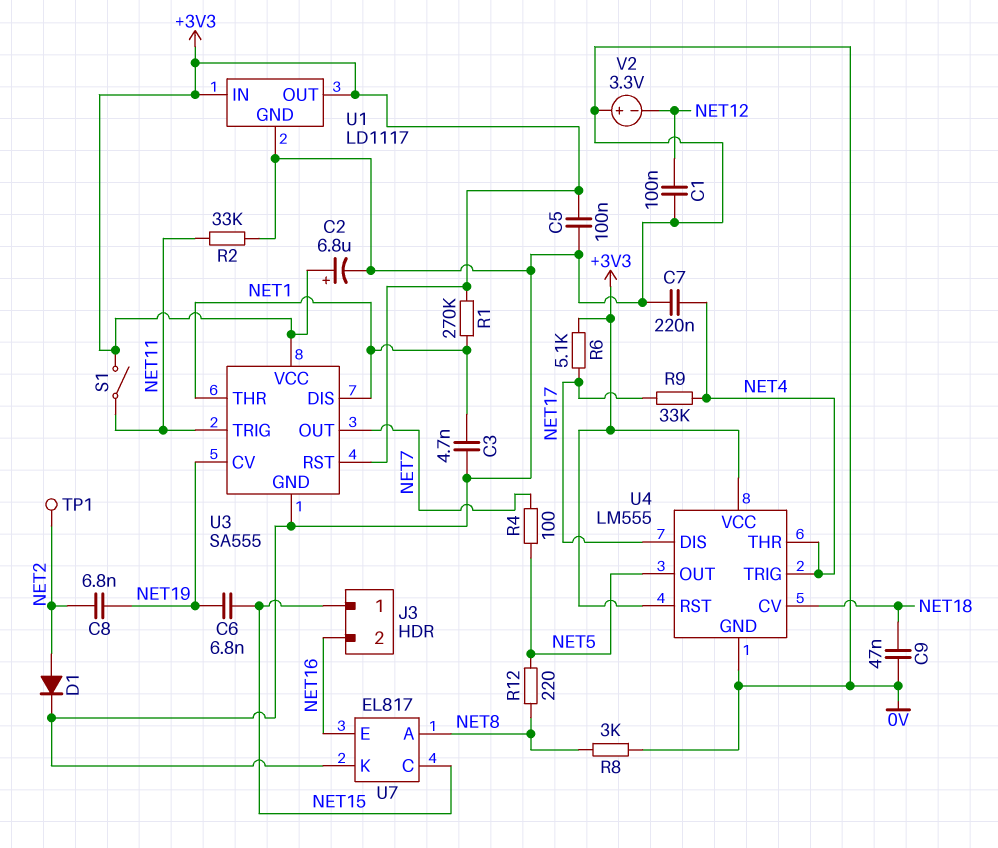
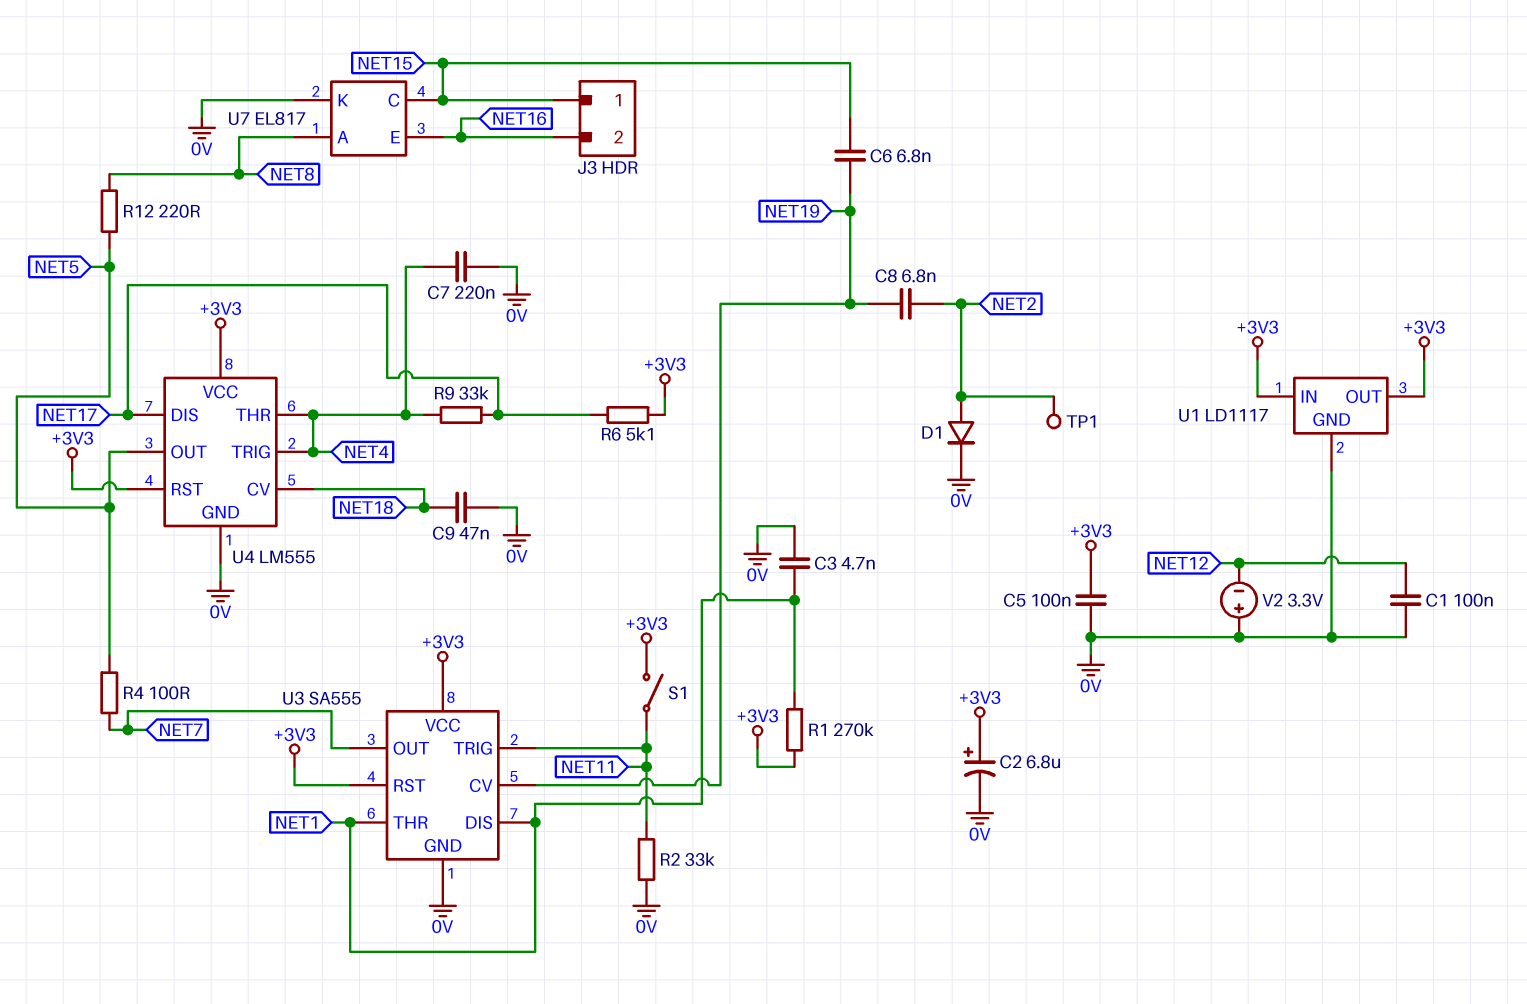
R8: 3k (0V, NET8) -> none

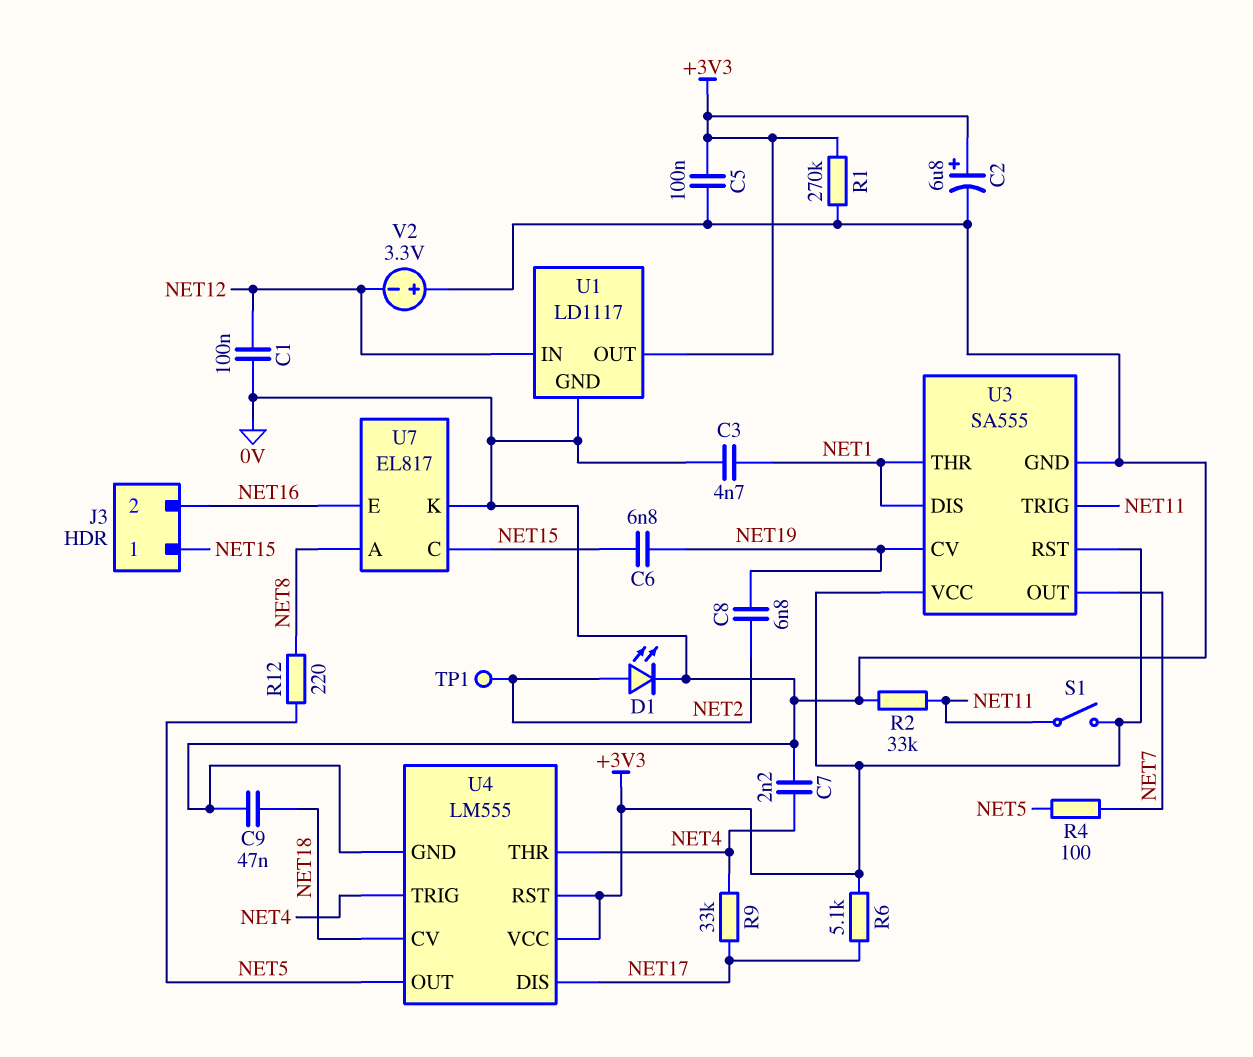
C7: 220nF (0V, NET4) -> 2.2nF (0V, NET4)
D1: diode (A NET2, K 0V) -> LED (A NET2, K 0V)
R1: 270k (+3V3, NET1) -> 270k (+3V3, 0V)
U1 pin IN: +3V3 -> NET12

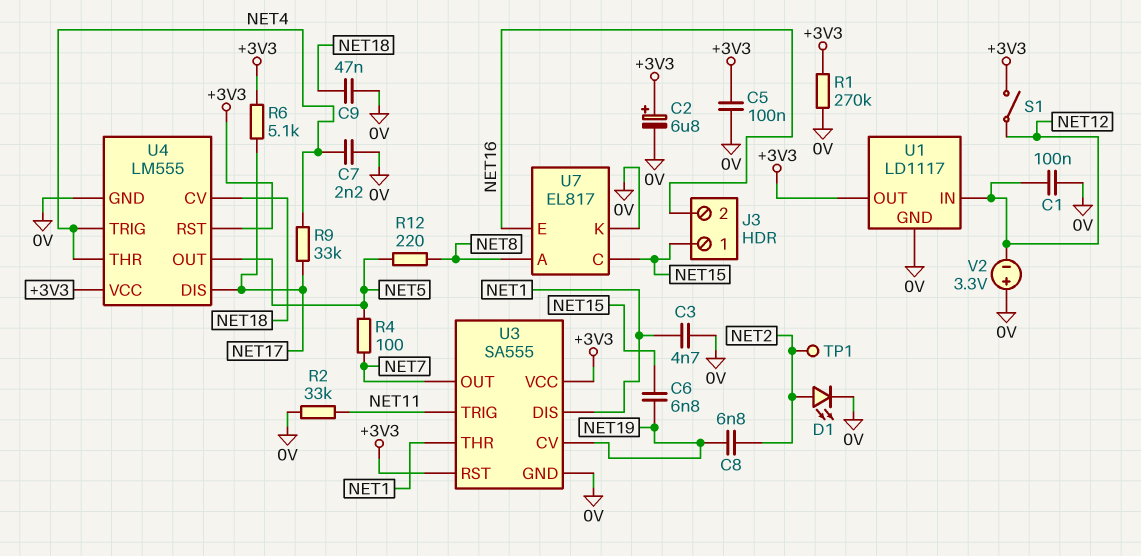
S1: switch (+3V3, NET11) -> switch (+3V3, NET12)

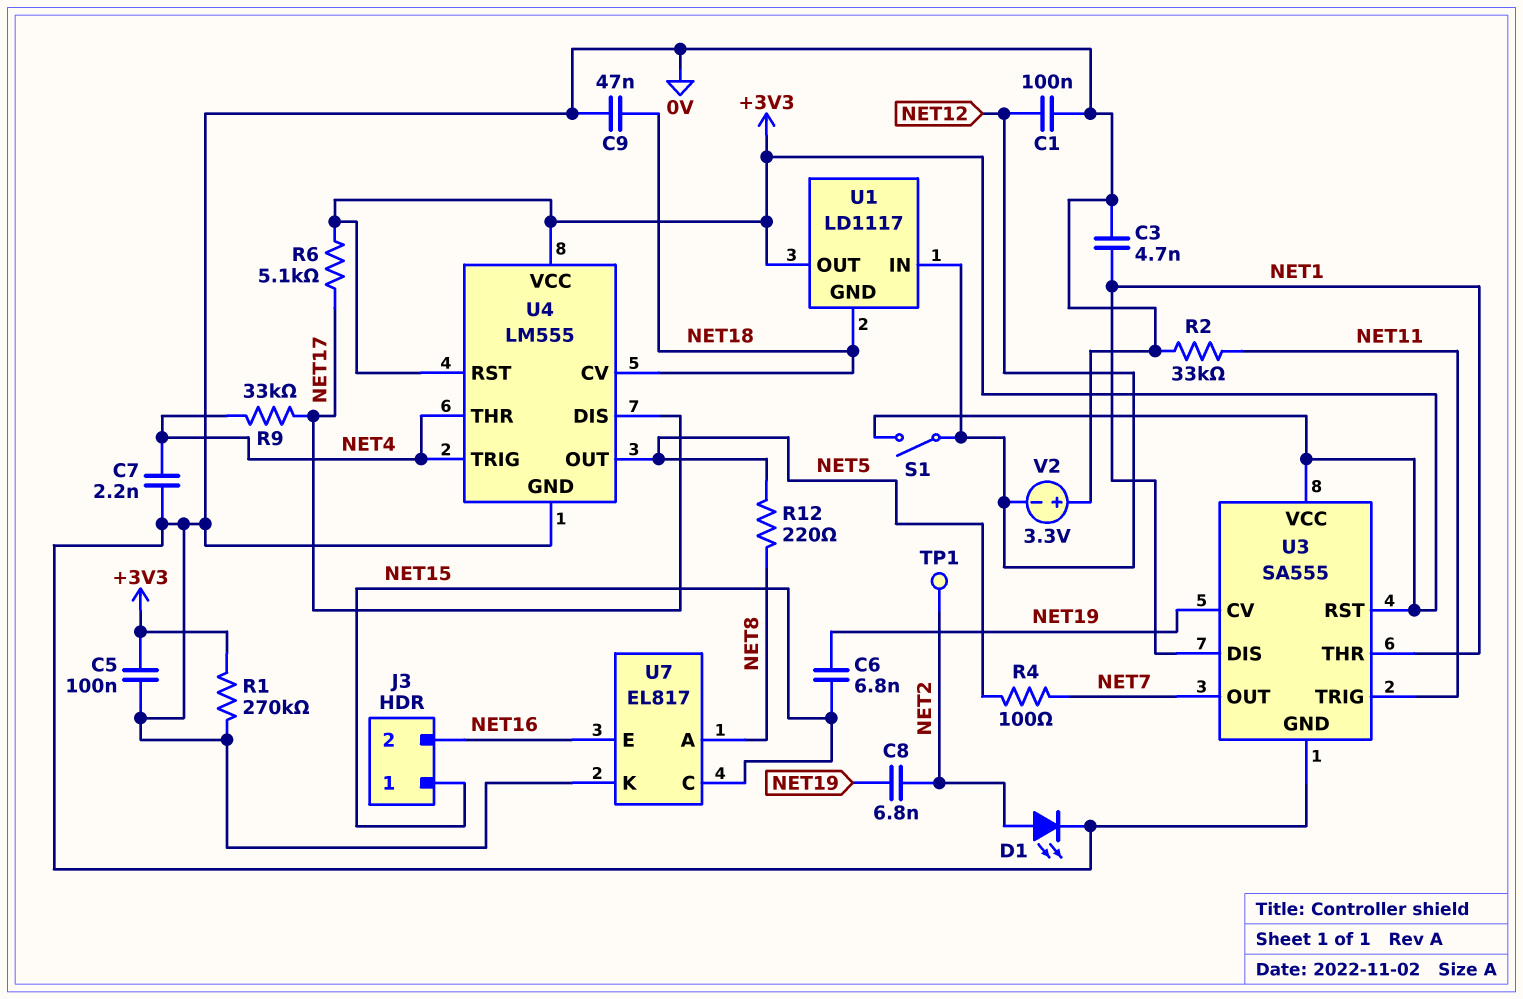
C2: 6.8uF (plus +3V3, minus 0V) -> none
U1 pin GND: 0V -> NET18

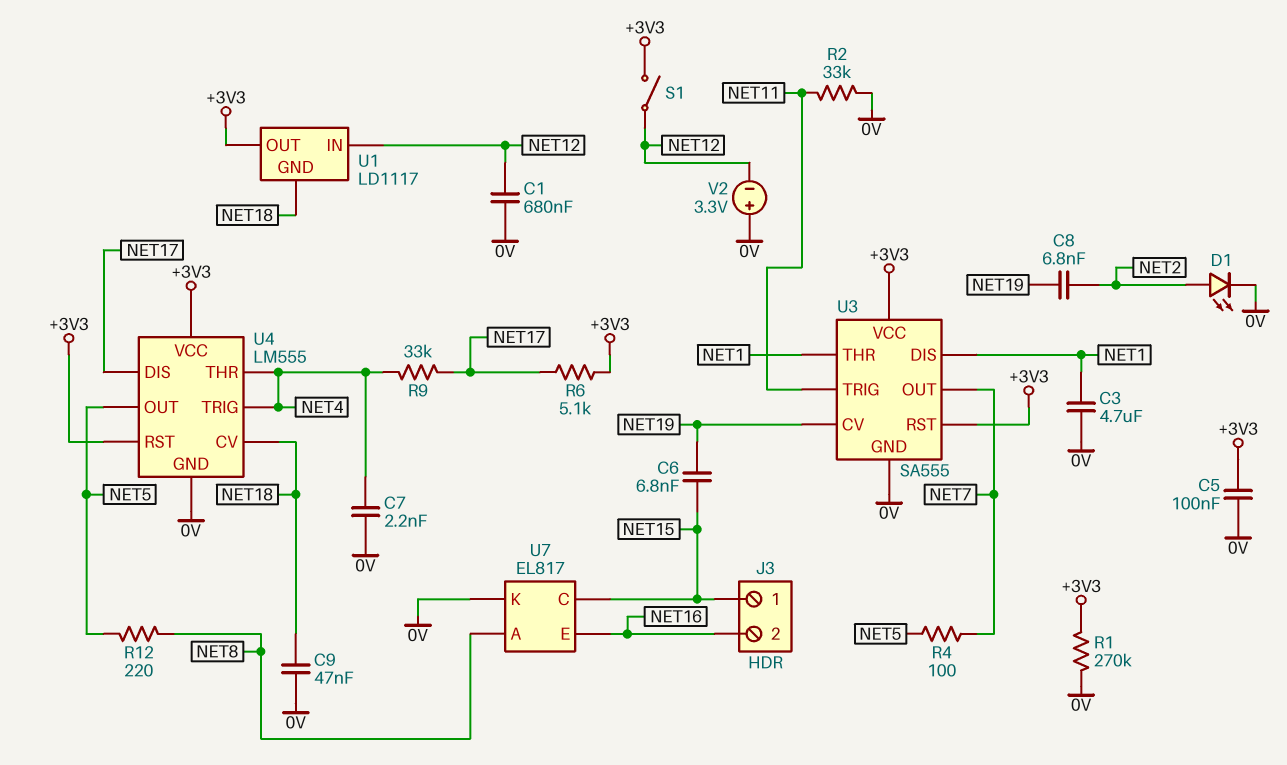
C1: 100nF (0V, NET12) -> 680nF (0V, NET12)
C3: 4.7nF (0V, NET1) -> 4.7uF (0V, NET1)
TP1: test point (NET2) -> none

